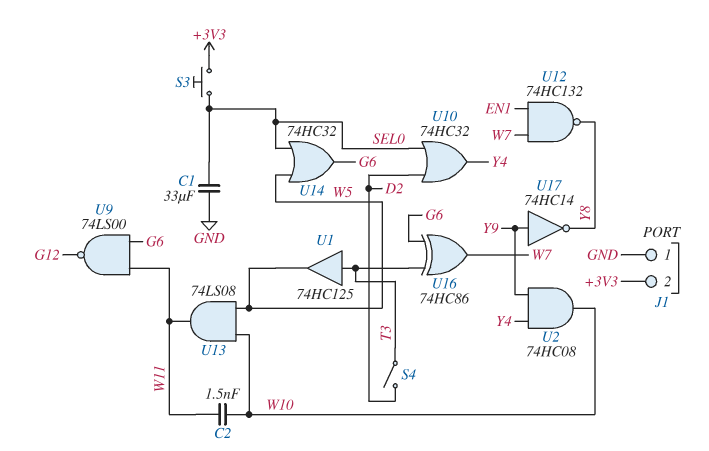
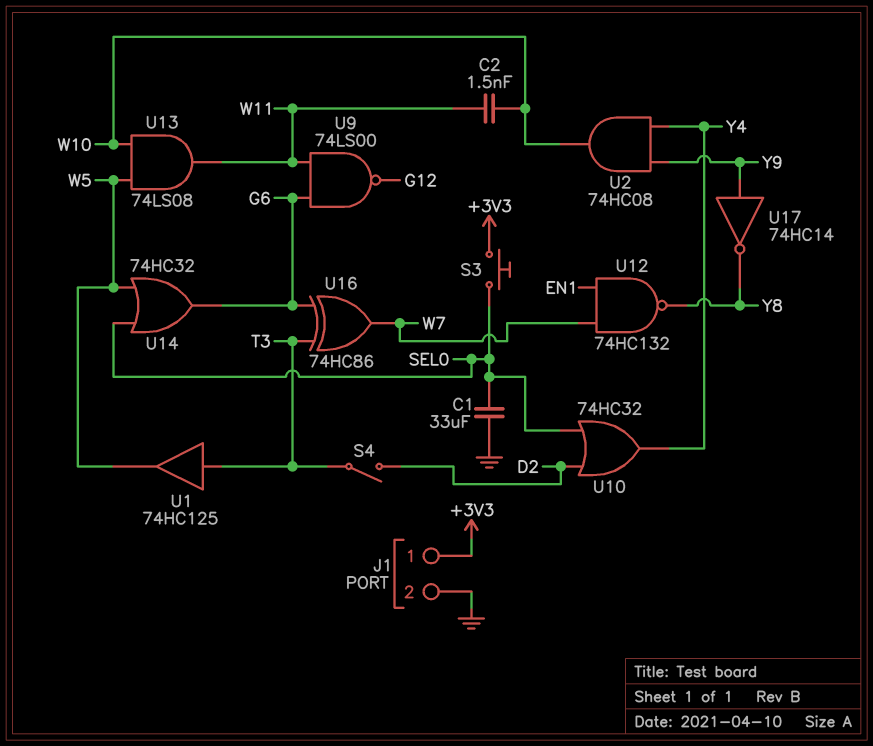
J1 pin 1: GND -> +3V3
J1 pin 2: +3V3 -> GND

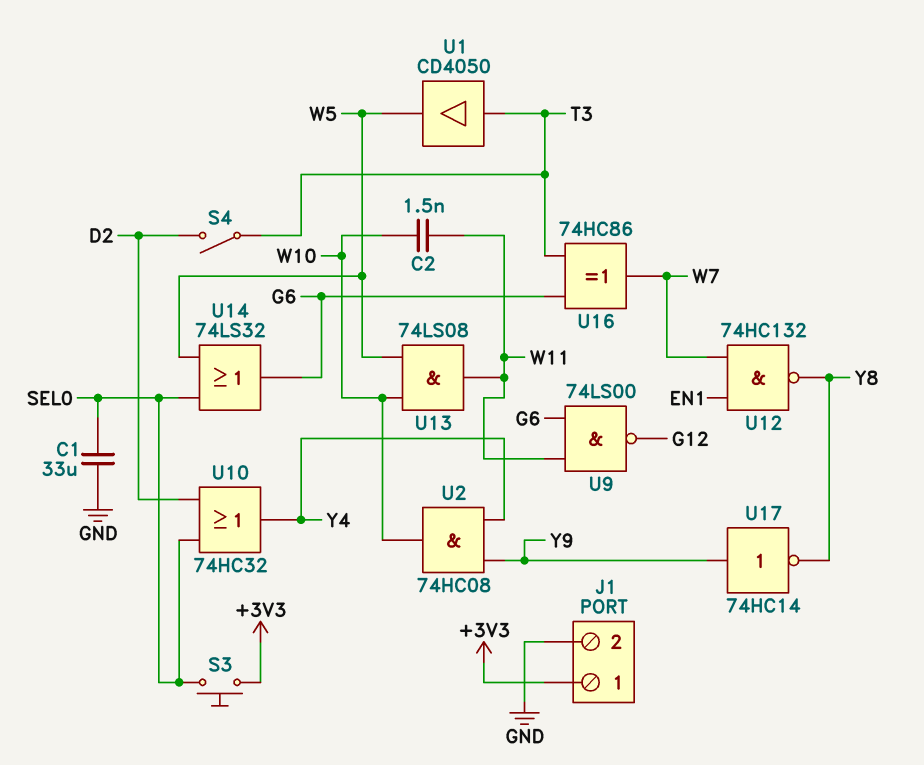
U1: buffer 74HC125 (in T3, out W5) -> buffer CD4050 (in T3, out W5)
U14: OR 74HC32 (in SEL0, in W5, out G6) -> OR 74LS32 (in SEL0, in W5, out G6)

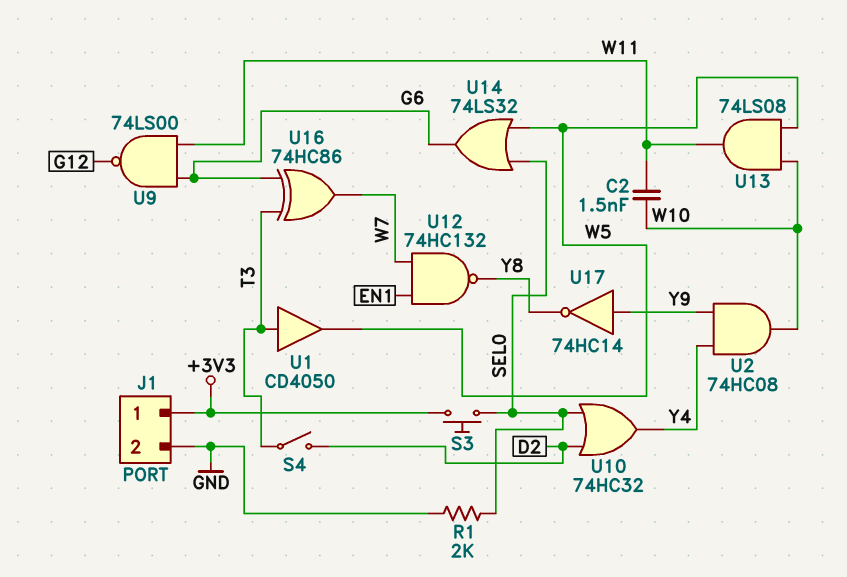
C1: 33uF (GND, SEL0) -> none
R1: none -> 2k (GND, SEL0)

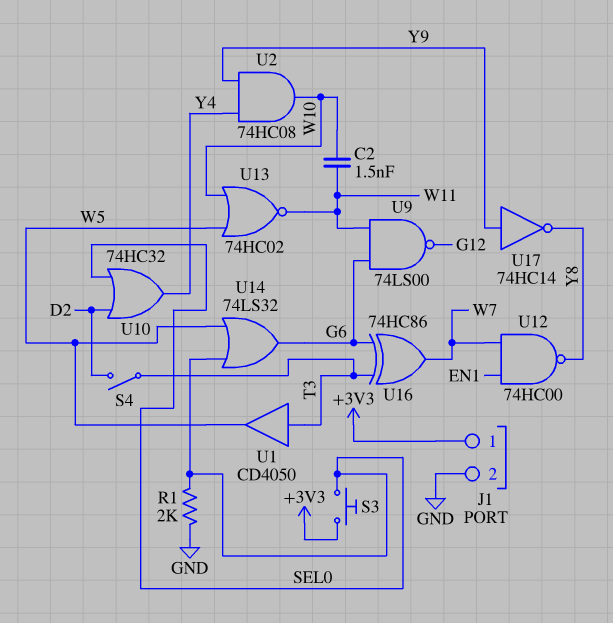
U12: NAND 74HC132 (in EN1, in W7, out Y8) -> NAND 74HC00 (in EN1, in W7, out Y8)
U13: AND 74LS08 (in W5, in W10, out W11) -> NOR 74HC02 (in W5, in W10, out W11)

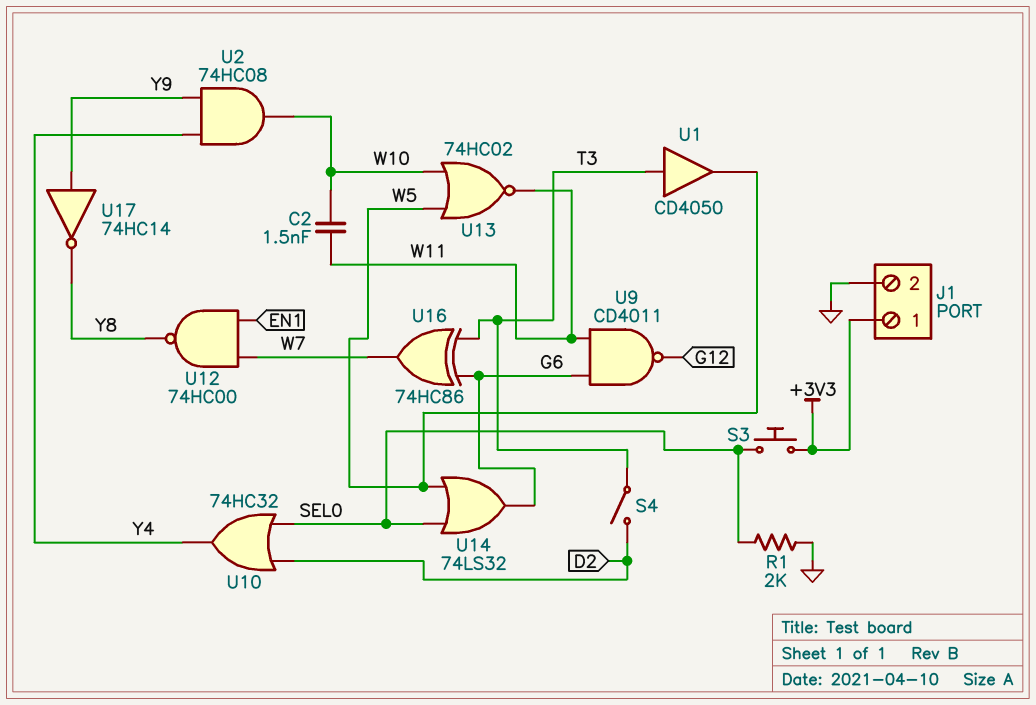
U9: NAND 74LS00 (in G6, in W11, out G12) -> NAND CD4011 (in G6, in W11, out G12)

